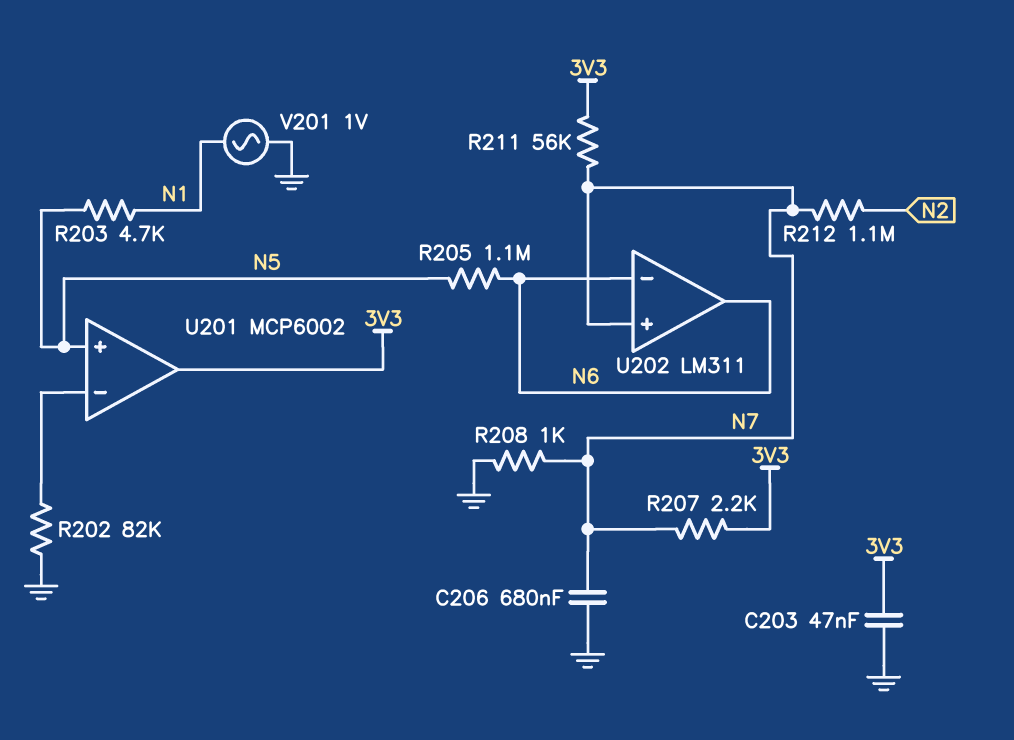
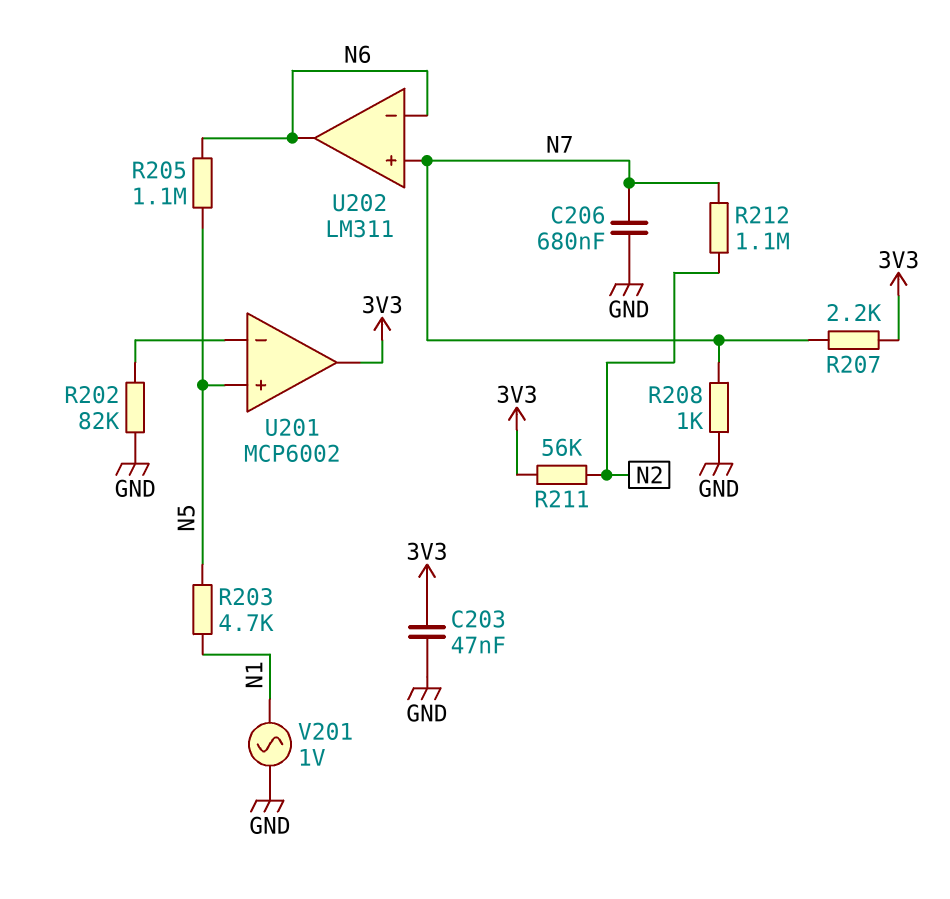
R211: 56k (3V3, N7) -> 56k (3V3, N2)

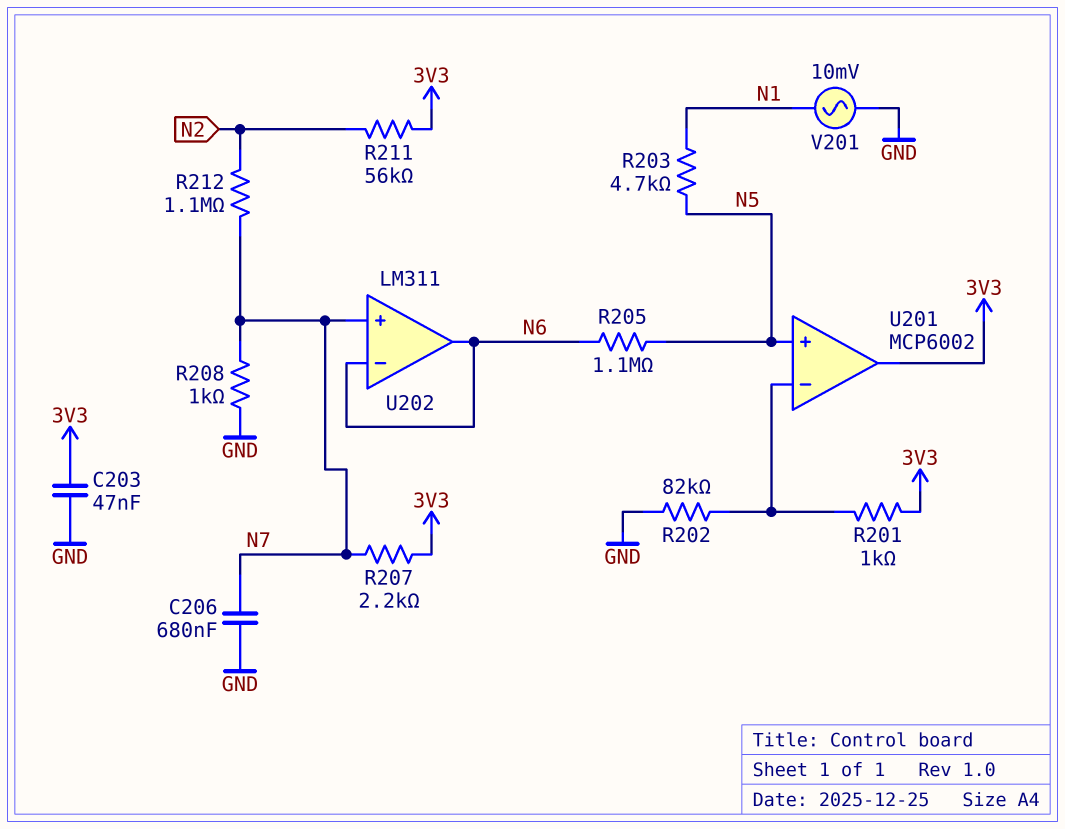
R201: none -> 1k (3V3, U201/in-)
V201: AC 1V (GND, N1) -> AC 10mV (GND, N1)

